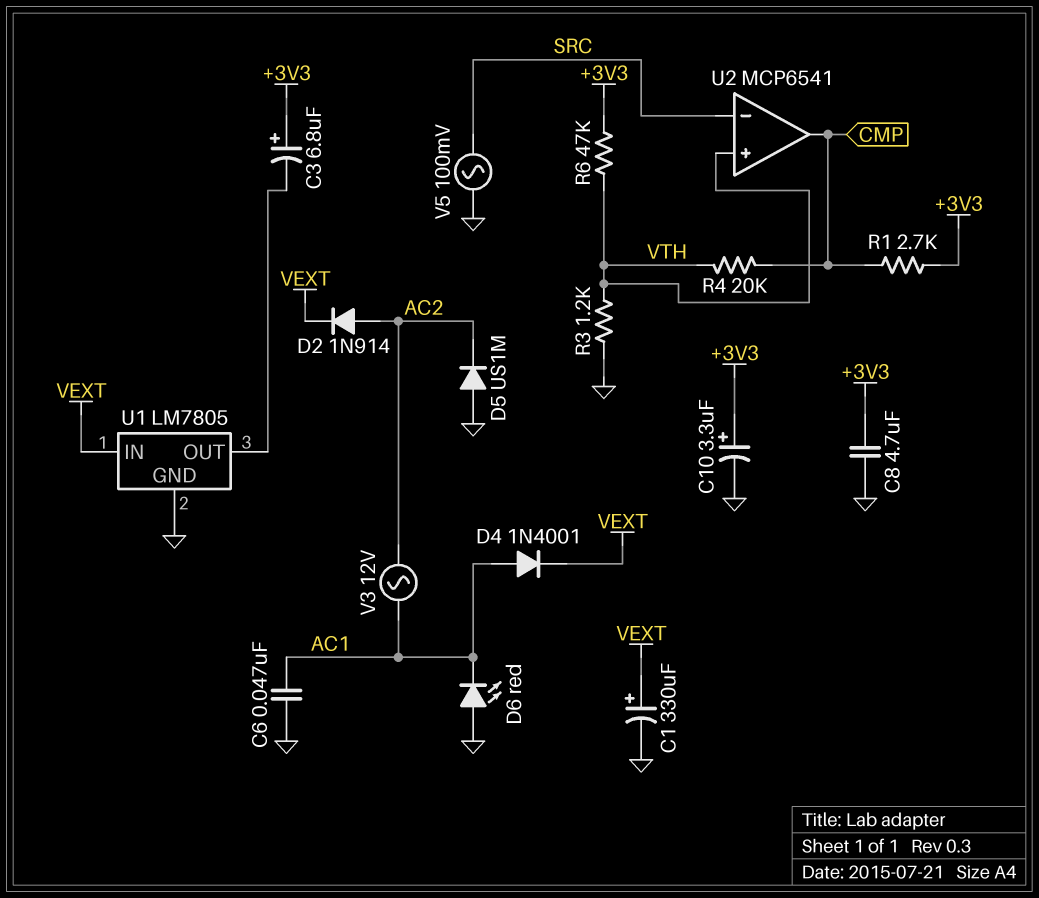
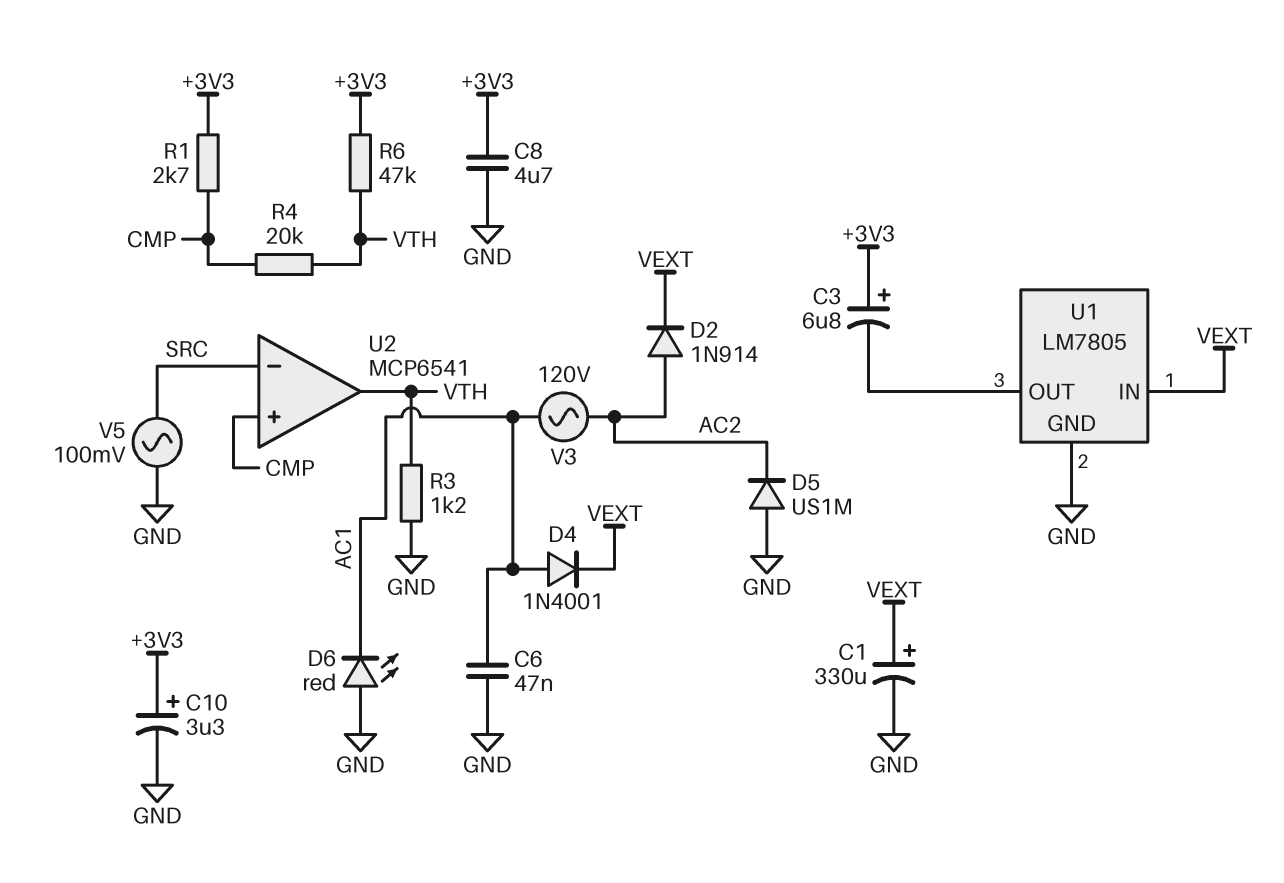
U2 pin in+: VTH -> CMP
U2 pin out: CMP -> VTH
V3: AC 12V (AC1, AC2) -> AC 120V (AC1, AC2)

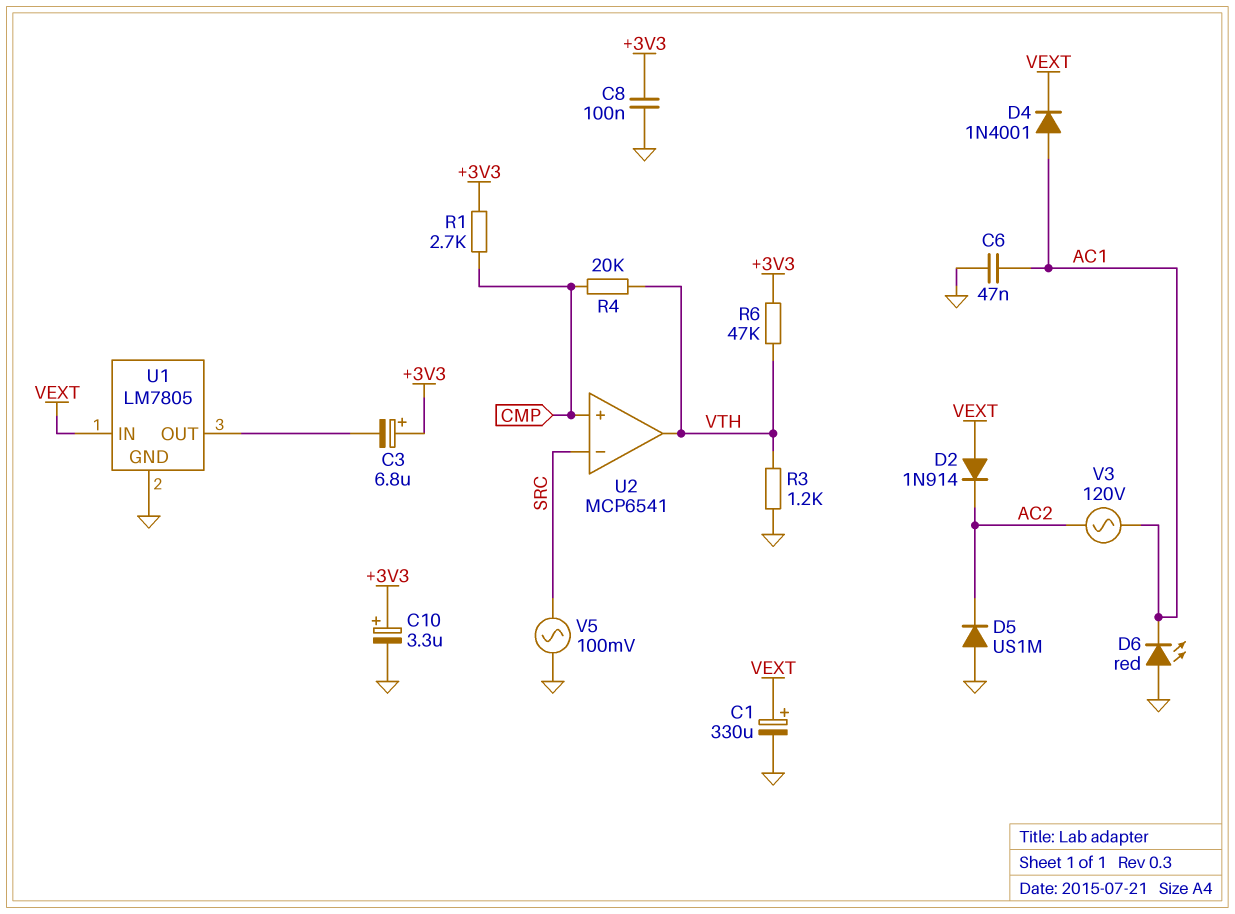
C8: 4.7uF (+3V3, GND) -> 100nF (+3V3, GND)
D2: diode 1N914 (A AC2, K VEXT) -> diode 1N914 (A VEXT, K AC2)

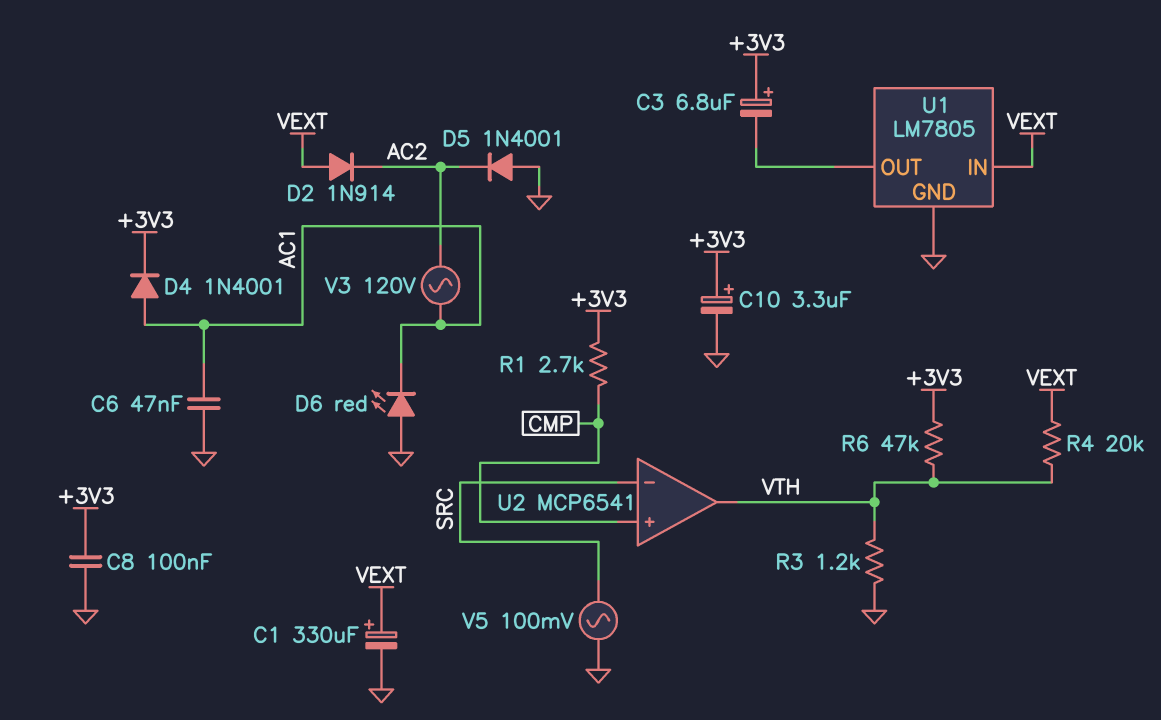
D4: diode 1N4001 (A AC1, K VEXT) -> diode 1N4001 (A AC1, K +3V3)
D5: diode US1M (A GND, K AC2) -> diode 1N4001 (A GND, K AC2)
R4: 20k (CMP, VTH) -> 20k (VEXT, VTH)

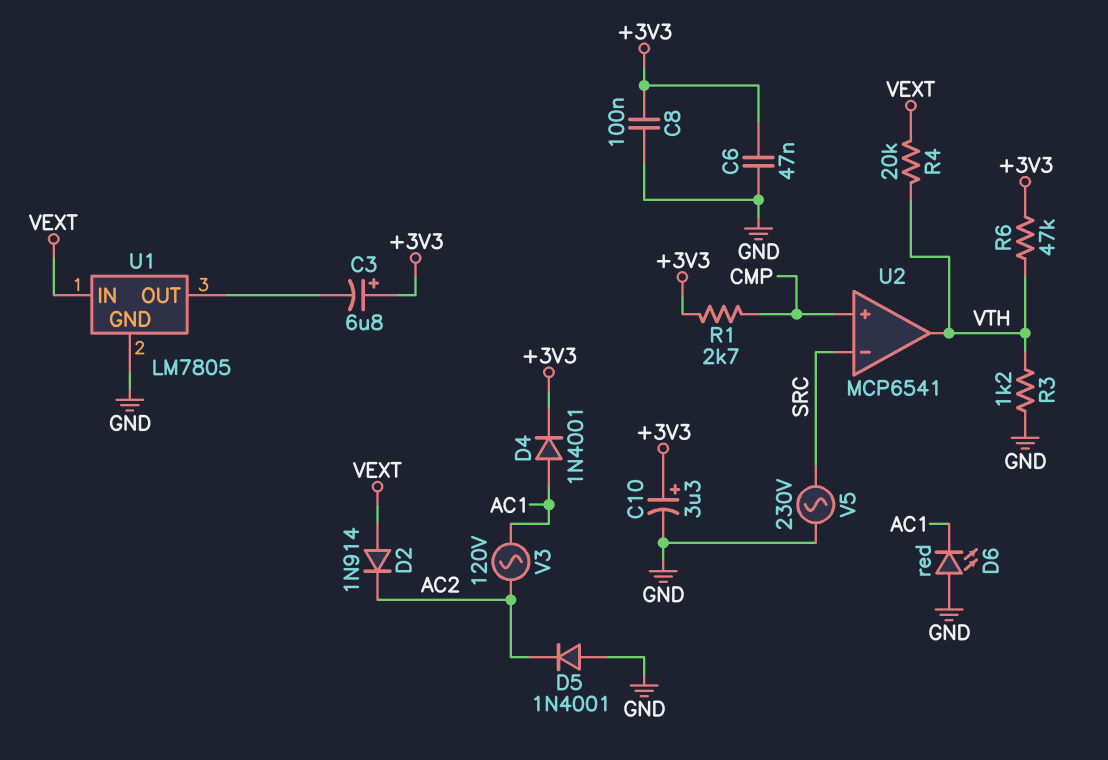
C1: 330uF (plus VEXT, minus GND) -> none
C6: 47nF (AC1, GND) -> 47nF (+3V3, GND)
V5: AC 100mV (GND, SRC) -> AC 230V (GND, SRC)

